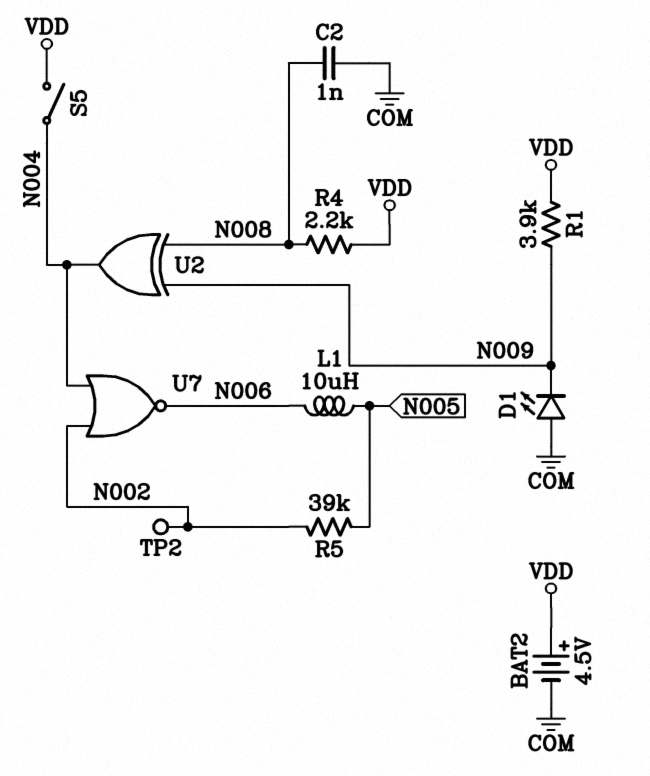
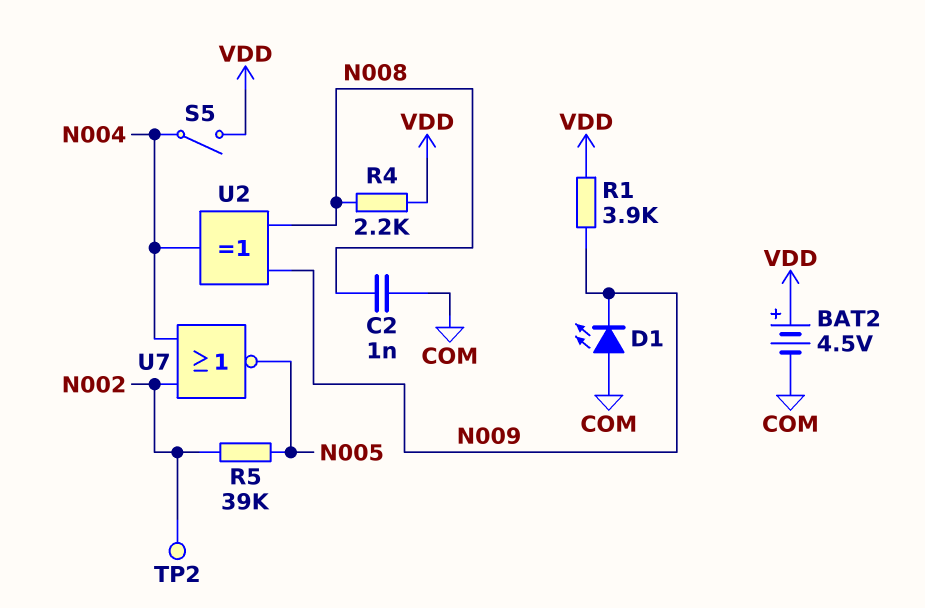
L1: 10uH (N005, N006) -> none
U7: NOR (in N002, in N004, out N006) -> NOR (in N002, in N004, out N005)

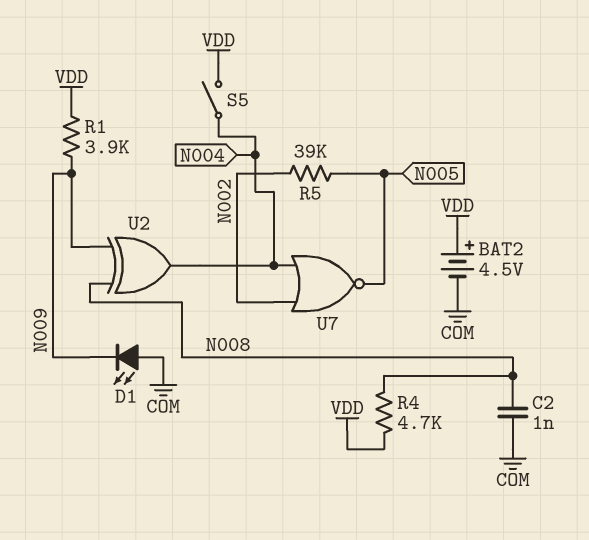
R4: 2.2k (N008, VDD) -> 4.7k (N008, VDD)
TP2: test point (N002) -> none

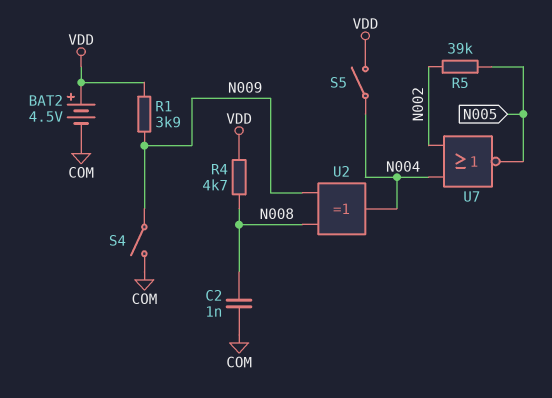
D1: LED (A COM, K N009) -> none
S4: none -> switch (COM, N009)

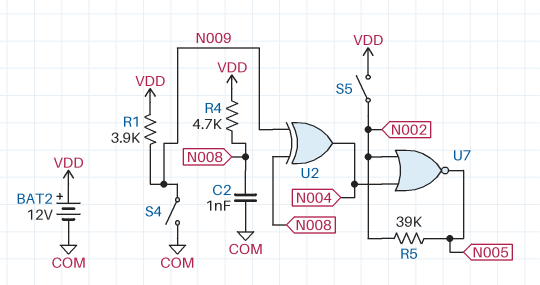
BAT2: 4.5V (plus VDD, minus COM) -> 12V (plus VDD, minus COM)
S5: switch (N004, VDD) -> switch (N002, VDD)

